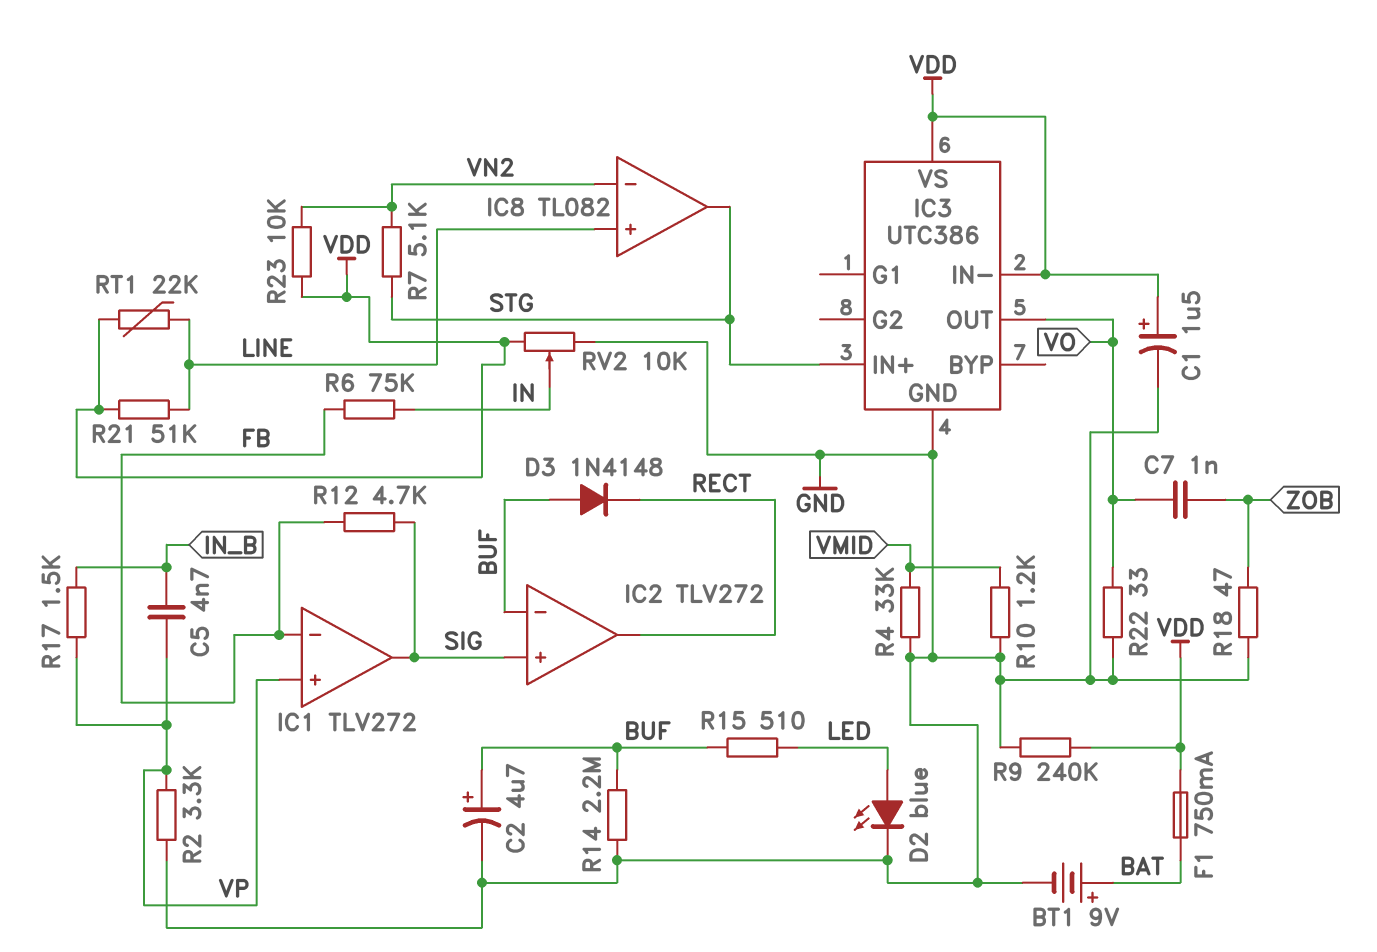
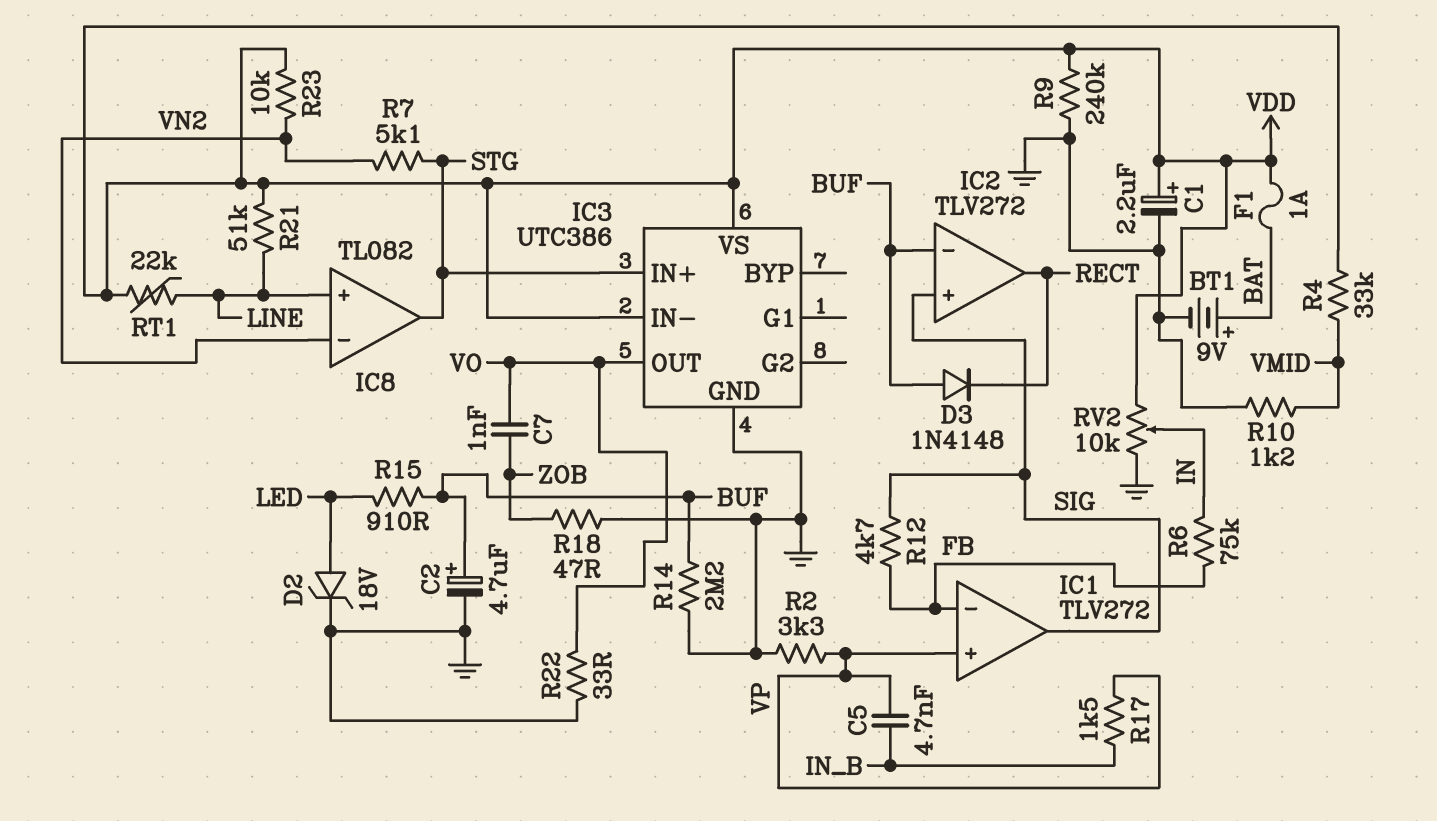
C1: 1.5uF (plus VDD, minus GND) -> 2.2uF (plus VDD, minus GND)
D2: LED blue (A LED, K GND) -> zener 18V (A LED, K GND)
F1: 750mA (BAT, VDD) -> 1A (BAT, VDD)
R4: 33k (GND, VMID) -> 33k (VDD, VMID)
R15: 510 (BUF, LED) -> 910 (BUF, LED)

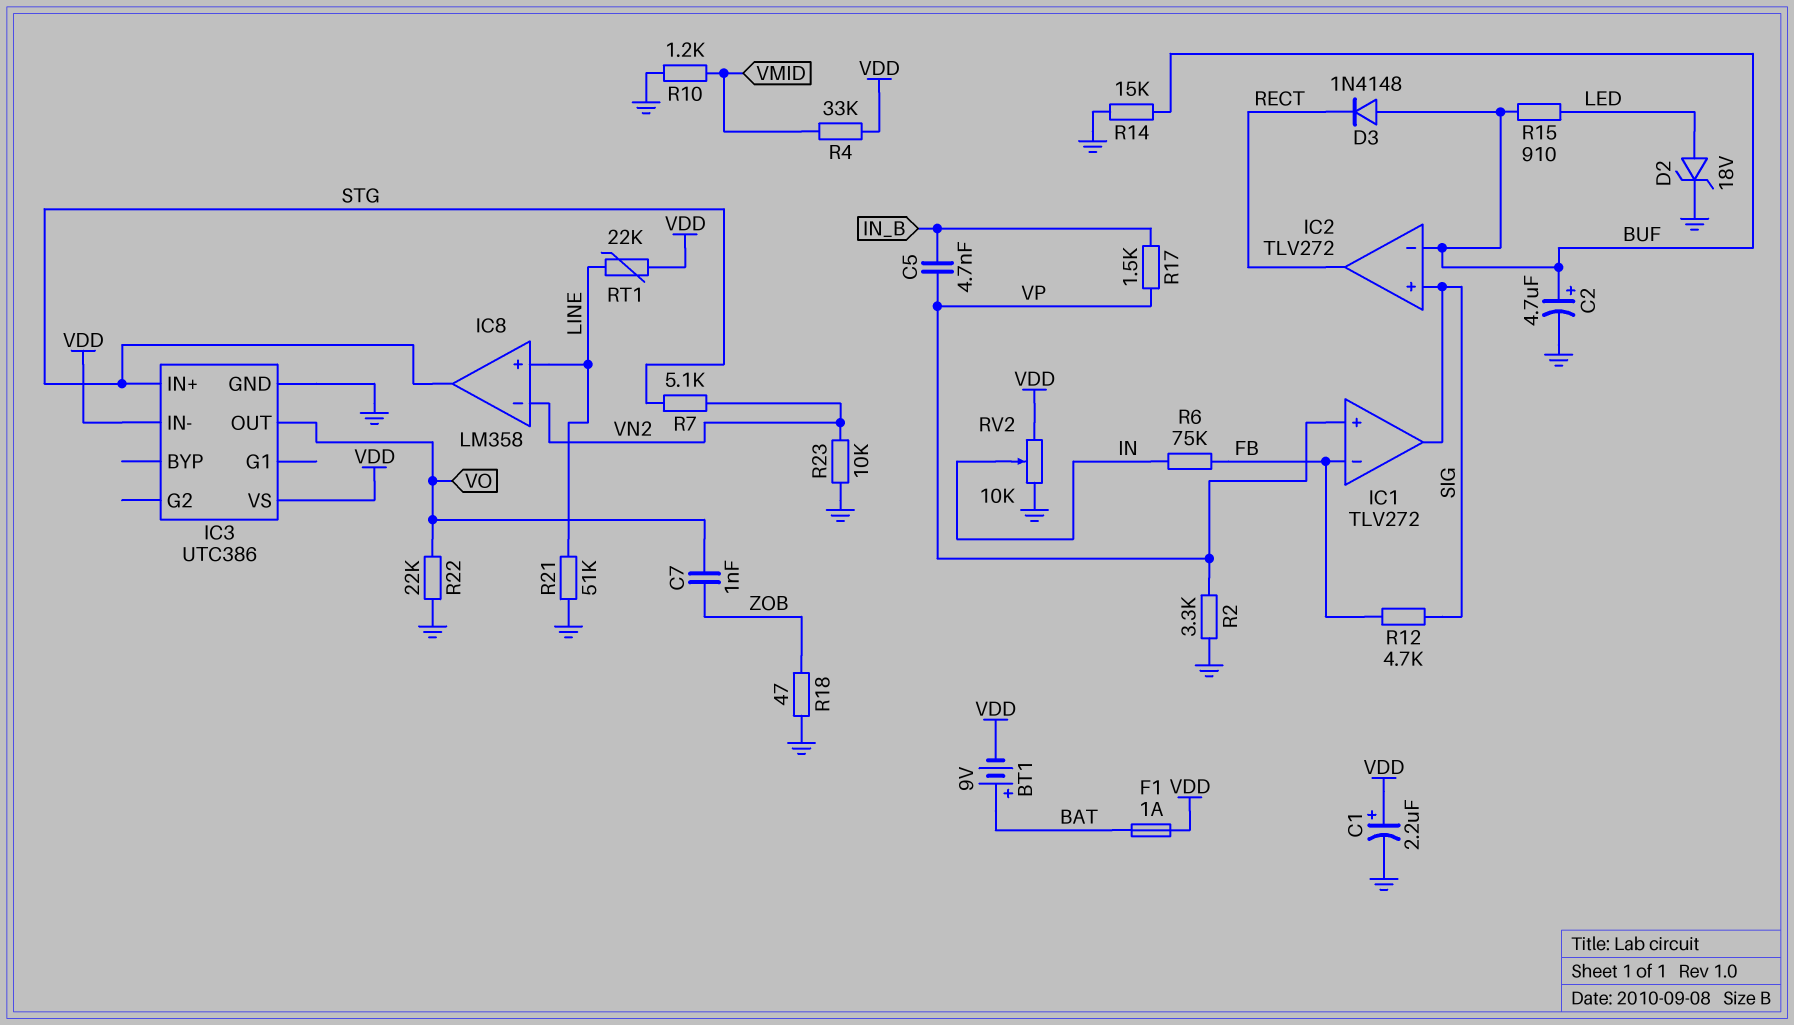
BT1: 9V (plus BAT, minus GND) -> 9V (plus BAT, minus VDD)
IC8: TL082 -> LM358
R9: 240k (GND, VDD) -> none
R14: 2.2M (BUF, GND) -> 15k (BUF, GND)
R21: 51k (LINE, VDD) -> 51k (GND, LINE)
R22: 33 (GND, VO) -> 22k (GND, VO)
R23: 10k (VDD, VN2) -> 10k (GND, VN2)

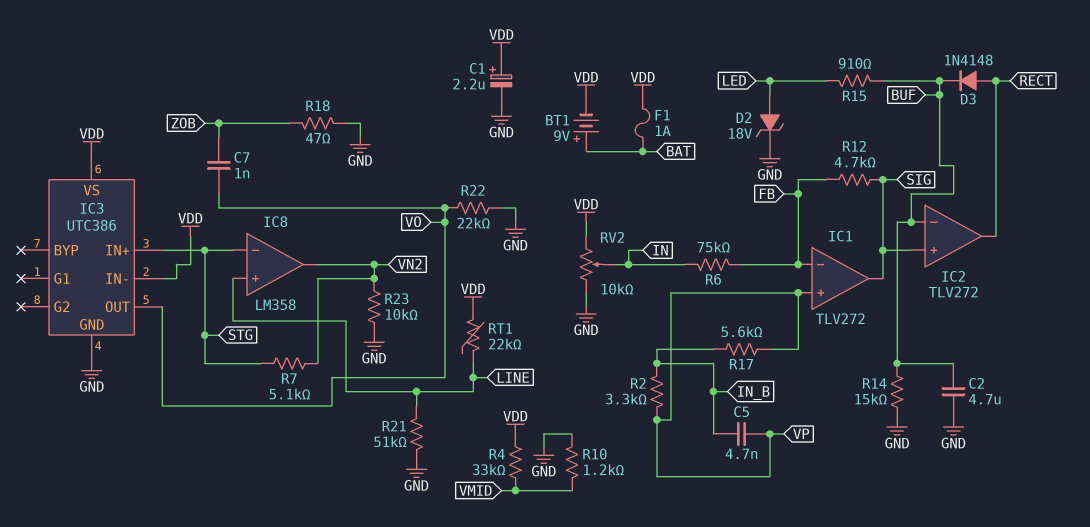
C2: 4.7uF (plus BUF, minus GND) -> 4.7uF (BUF, GND)
D3: diode 1N4148 (A BUF, K RECT) -> diode 1N4148 (A RECT, K BUF)
IC8 pin in-: VN2 -> STG
IC8 pin out: STG -> VN2
R2: 3.3k (GND, VP) -> 3.3k (IN_B, VP)
R17: 1.5k (IN_B, VP) -> 5.6k (IN_B, VP)

